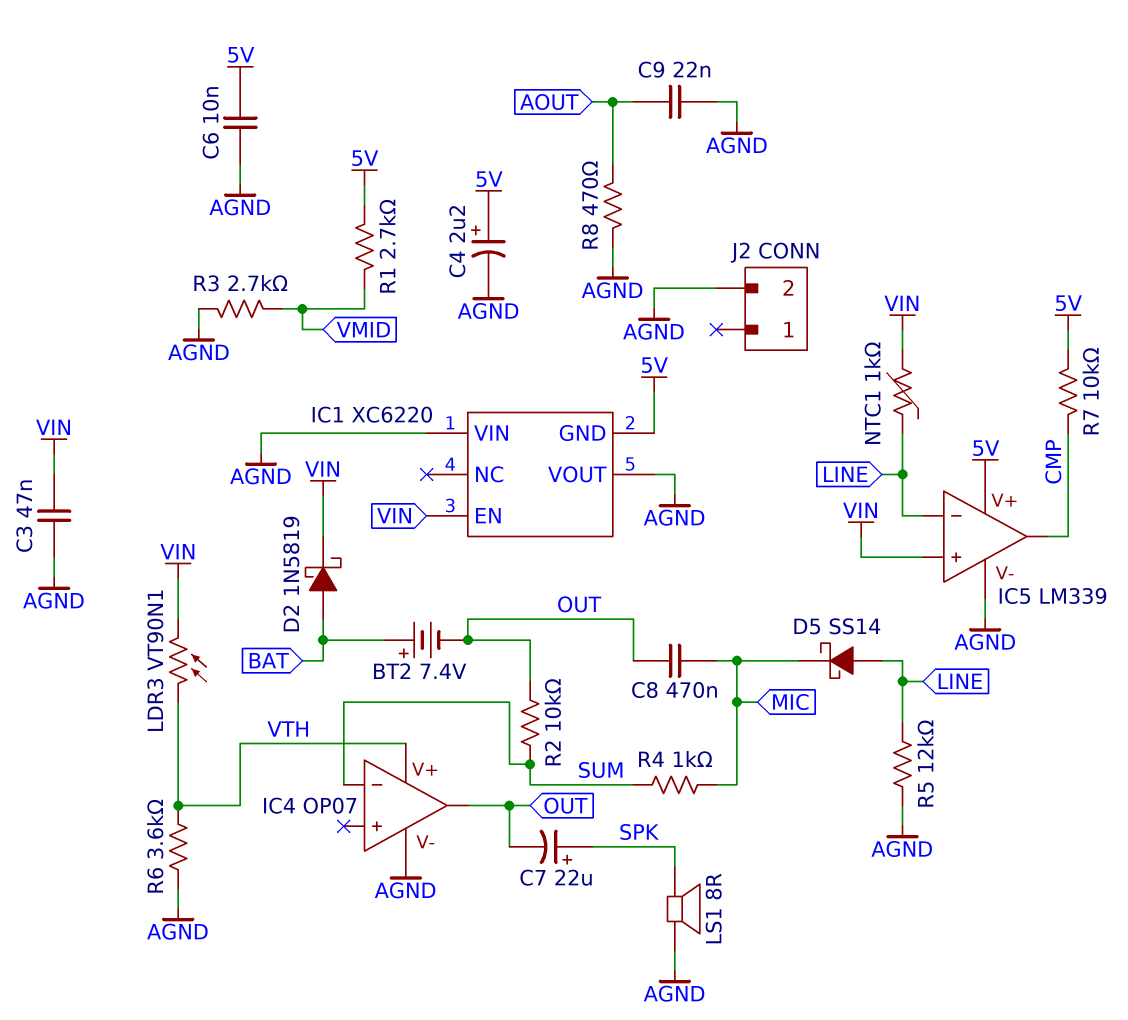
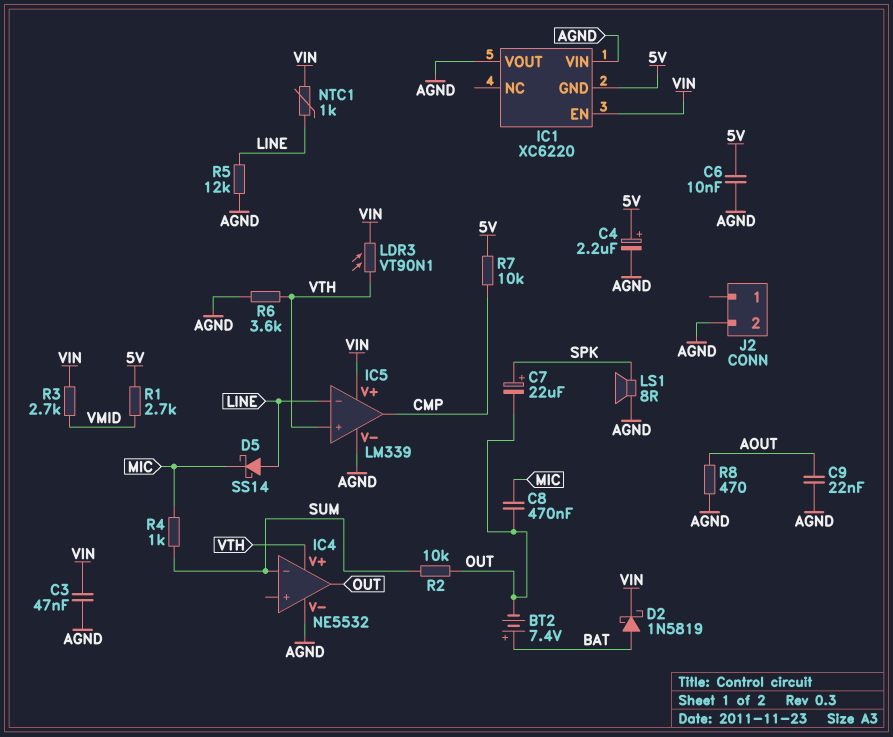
IC4: OP07 -> NE5532
IC5 pin V+: 5V -> VIN
IC5 pin in+: VIN -> VTH
R3: 2.7k (AGND, VMID) -> 2.7k (VIN, VMID)

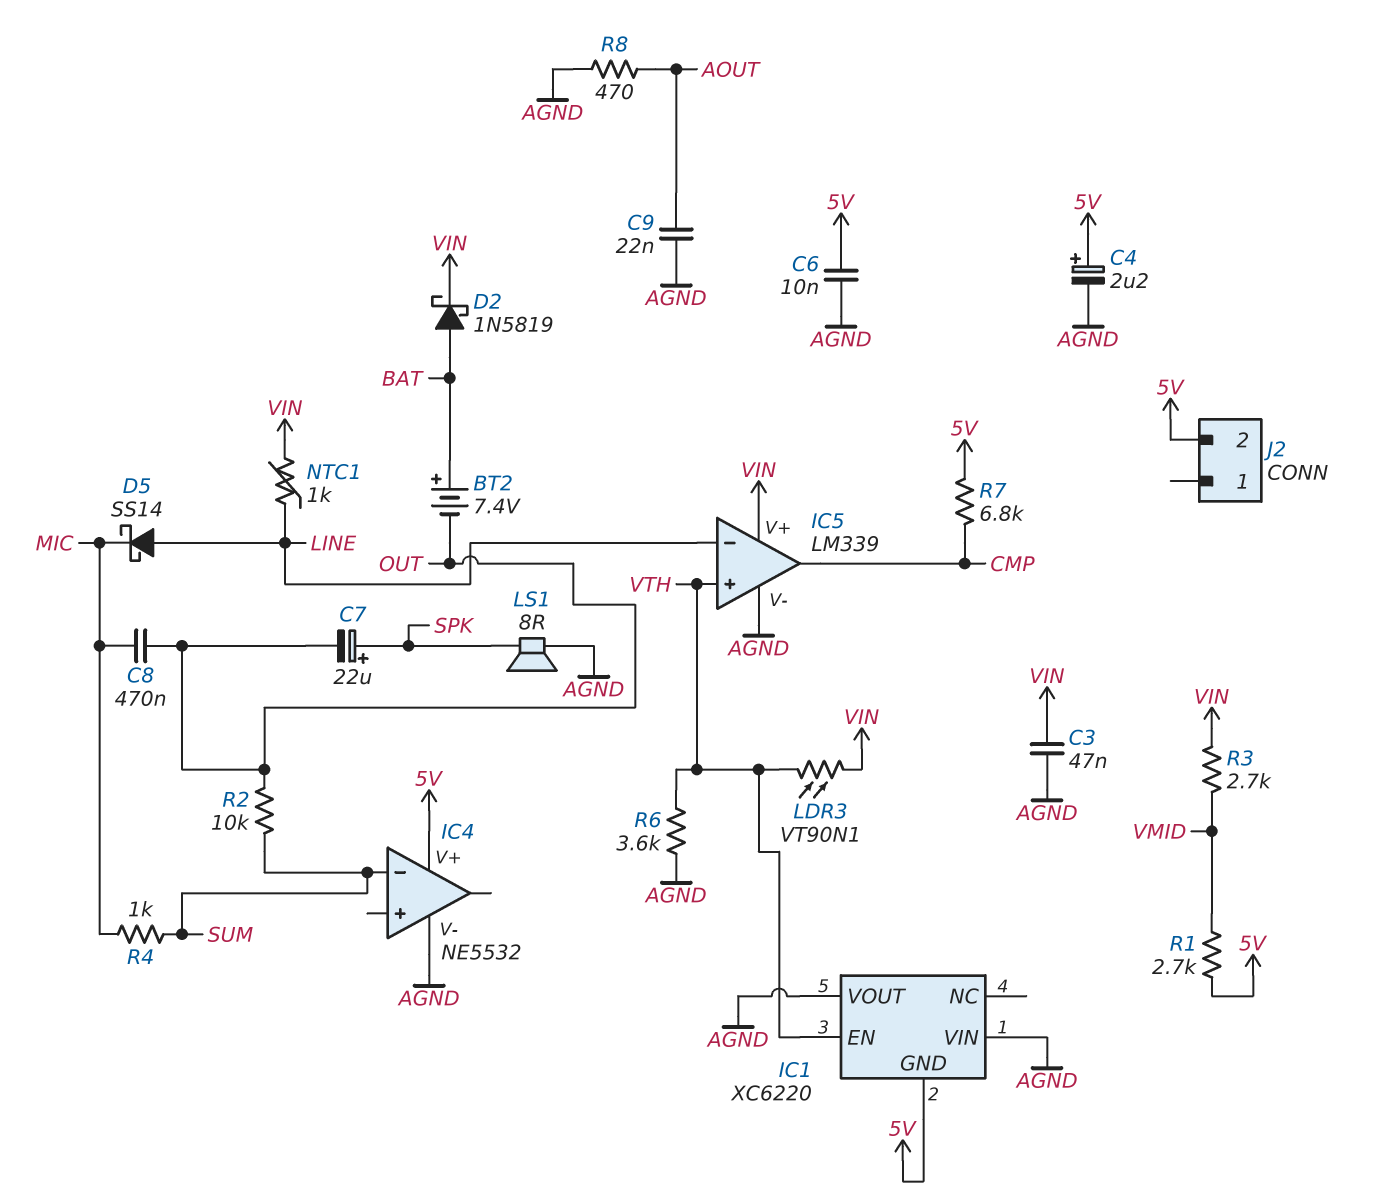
IC1 pin EN: VIN -> VTH
IC4 pin V+: VTH -> 5V
IC4 pin out: OUT -> none
J2 pin 2: AGND -> 5V
R5: 12k (AGND, LINE) -> none
R7: 10k (5V, CMP) -> 6.8k (5V, CMP)

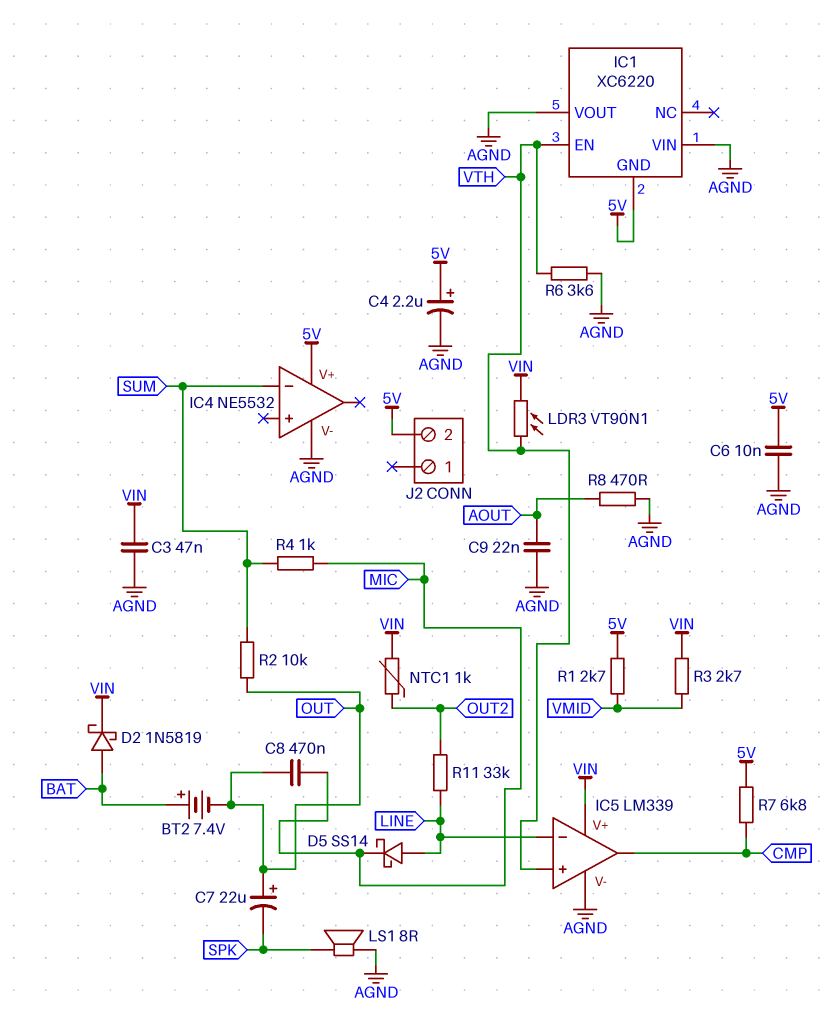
C7: 22uF (plus SPK, minus OUT) -> 22uF (plus OUT, minus SPK)
NTC1: 1k (LINE, VIN) -> 1k (OUT2, VIN)
R11: none -> 33k (LINE, OUT2)

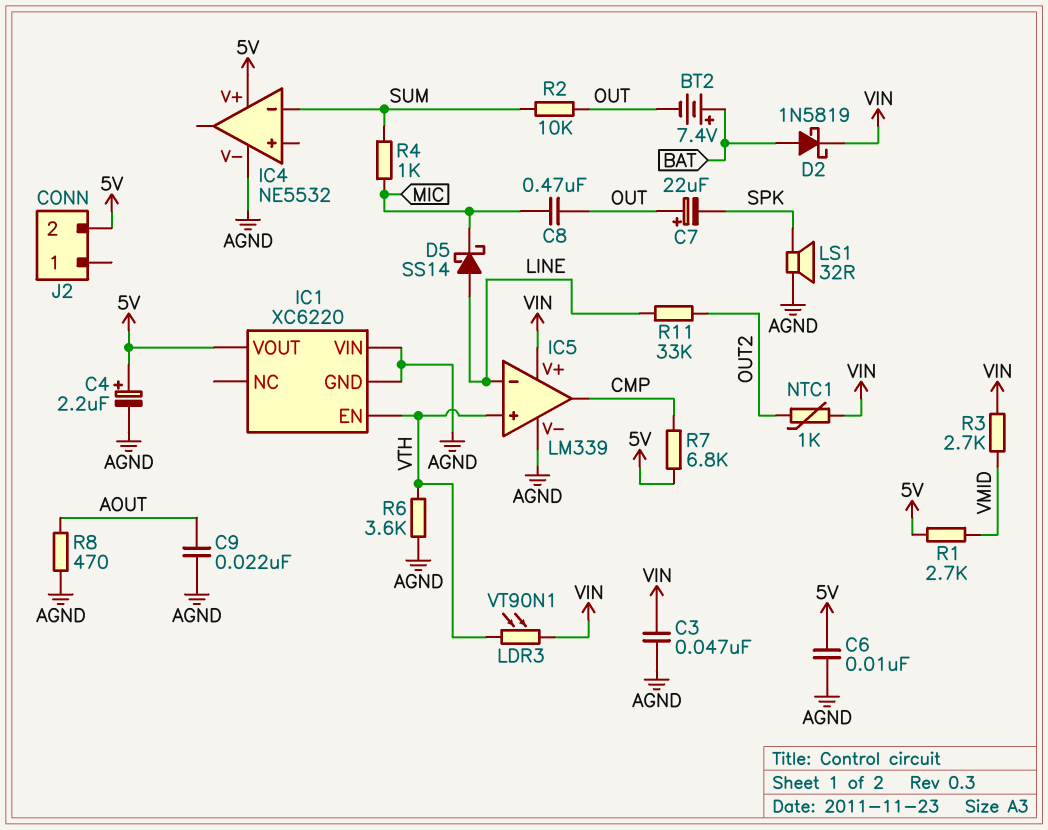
IC1 pin GND: 5V -> AGND
IC1 pin VOUT: AGND -> 5V
LS1: speaker 8R (AGND, SPK) -> speaker 32R (AGND, SPK)

